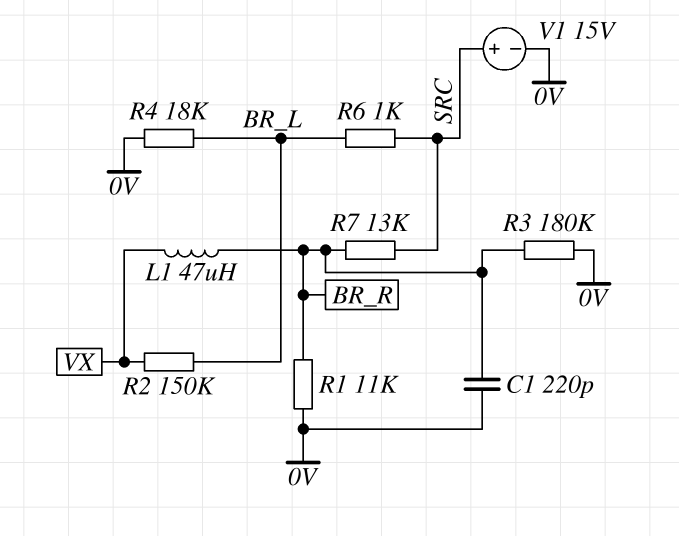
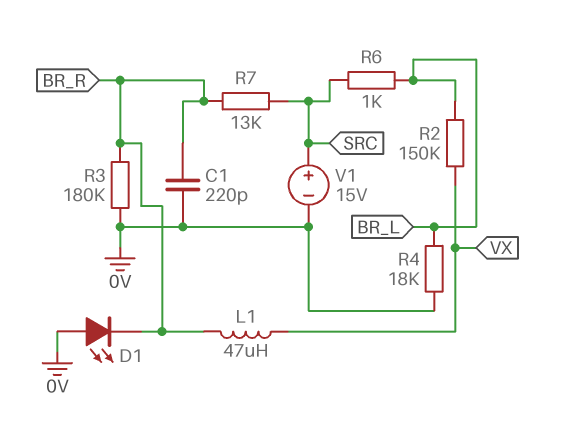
D1: none -> LED (A 0V, K BR_R)
R1: 11k (0V, BR_R) -> none

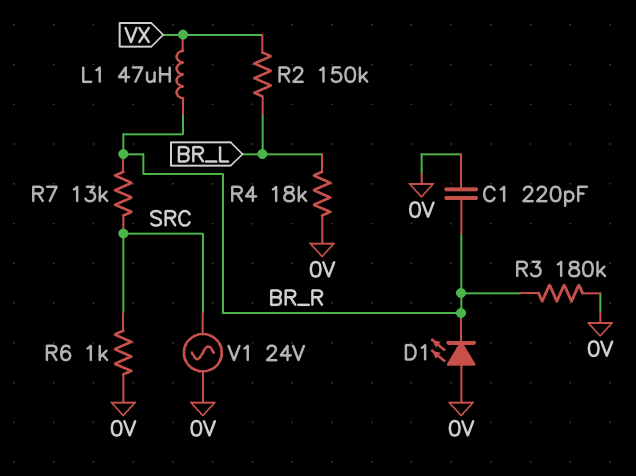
R6: 1k (BR_L, SRC) -> 1k (0V, SRC)
V1: 15V (plus SRC, minus 0V) -> AC 24V (0V, SRC)

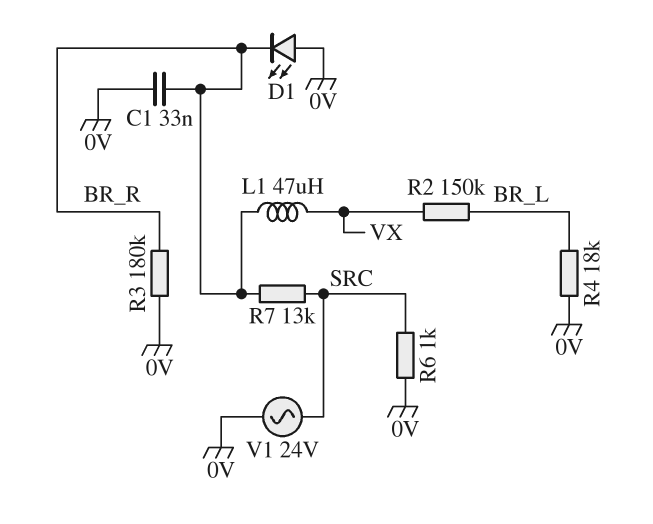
C1: 220pF (0V, BR_R) -> 33nF (0V, BR_R)

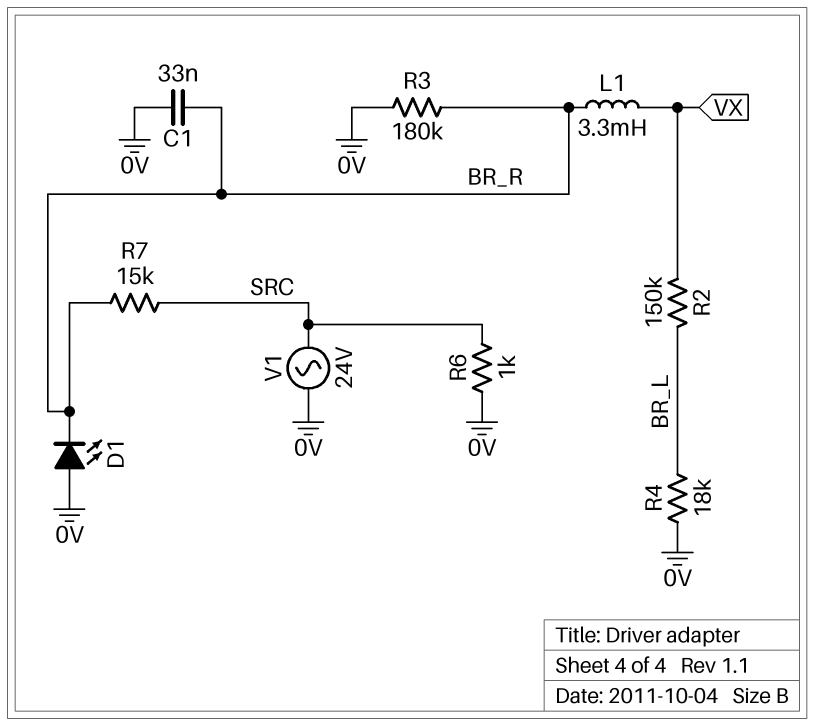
L1: 47uH (BR_R, VX) -> 3.3mH (BR_R, VX)
R7: 13k (BR_R, SRC) -> 15k (BR_R, SRC)

